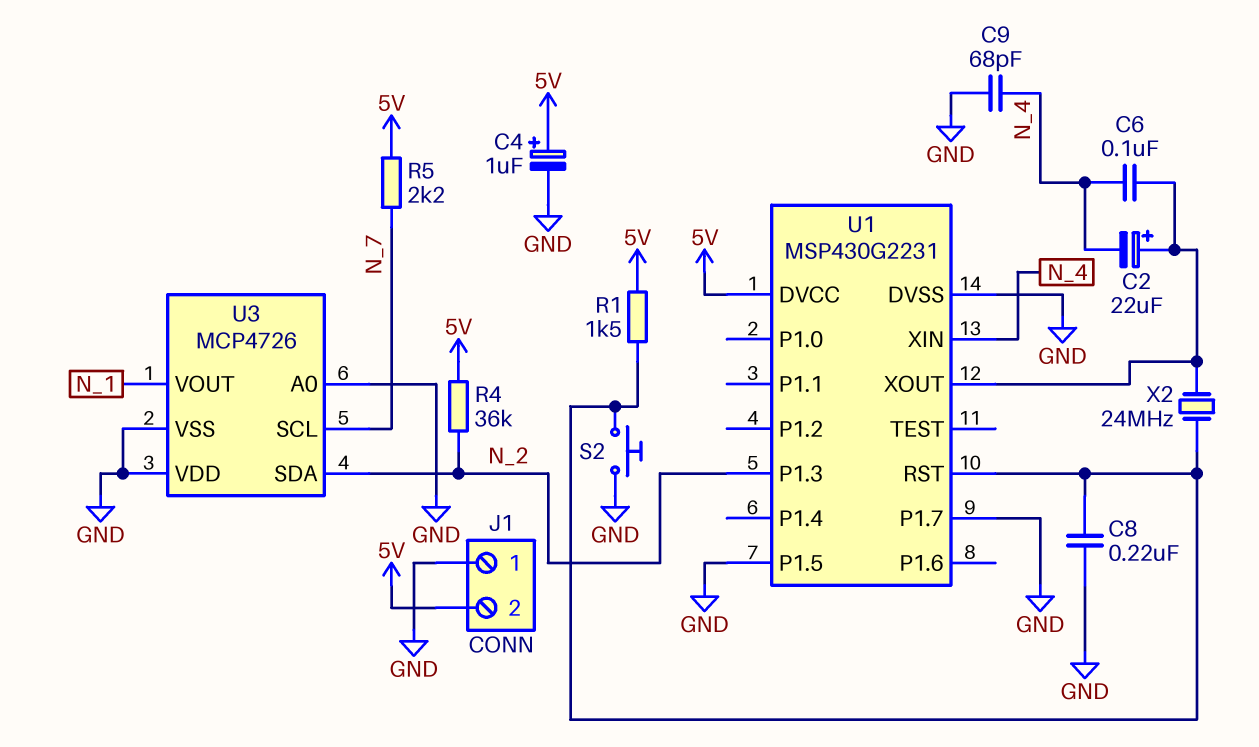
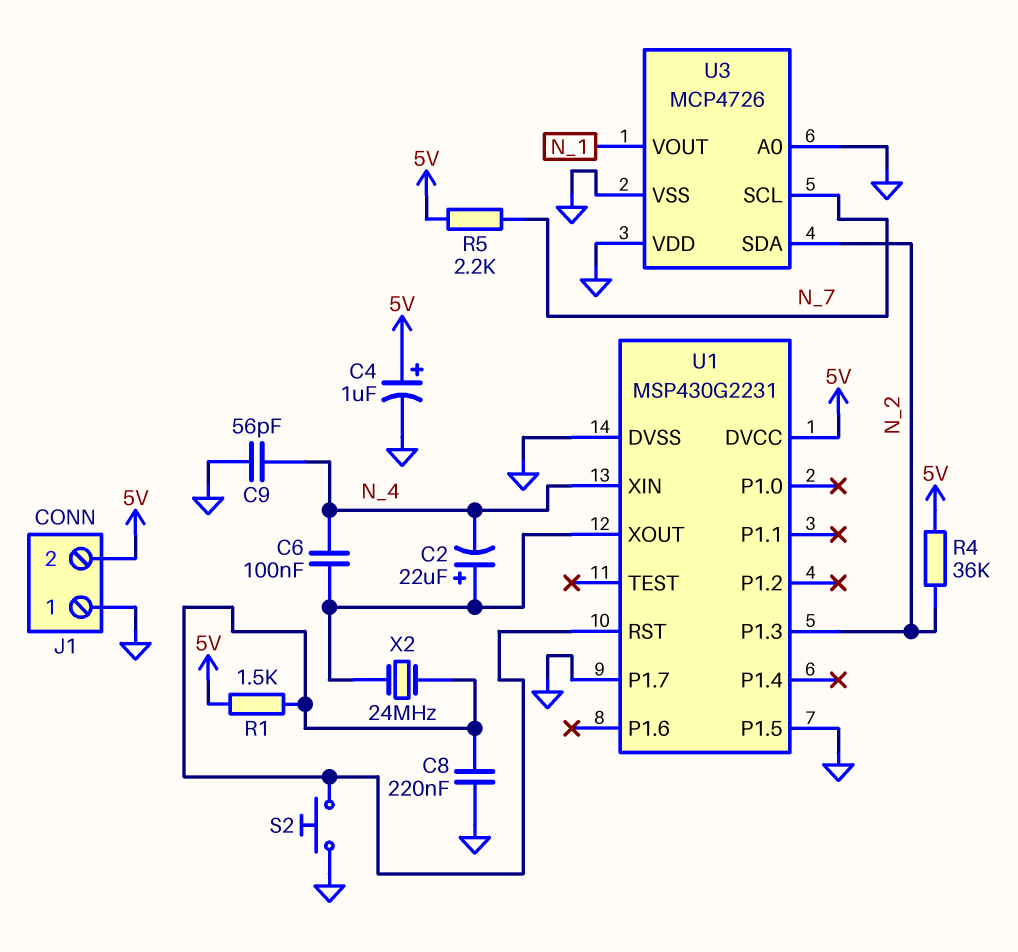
C9: 68pF (GND, N_4) -> 56pF (GND, N_4)

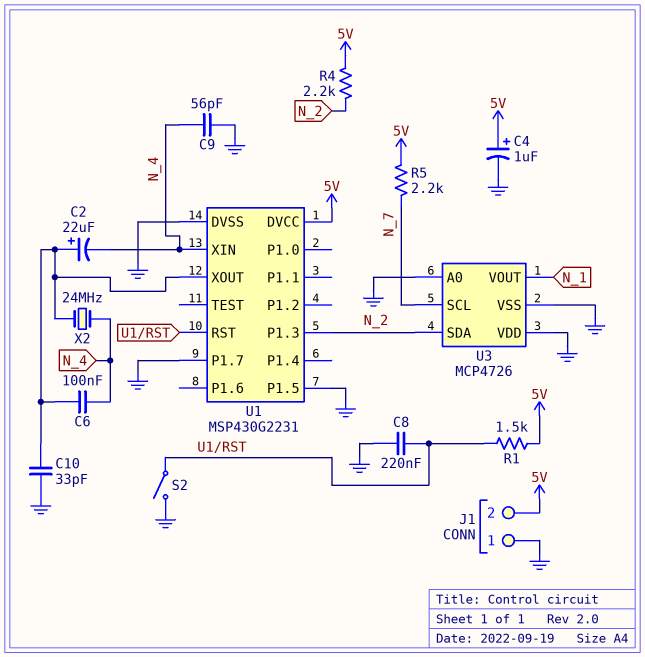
C10: none -> 33pF (GND, U1/XOUT)
R4: 36k (5V, N_2) -> 2.2k (5V, N_2)
S2: button (GND, U1/RST) -> switch (GND, U1/RST)
X2: 24MHz (U1/RST, U1/XOUT) -> 24MHz (N_4, U1/XOUT)

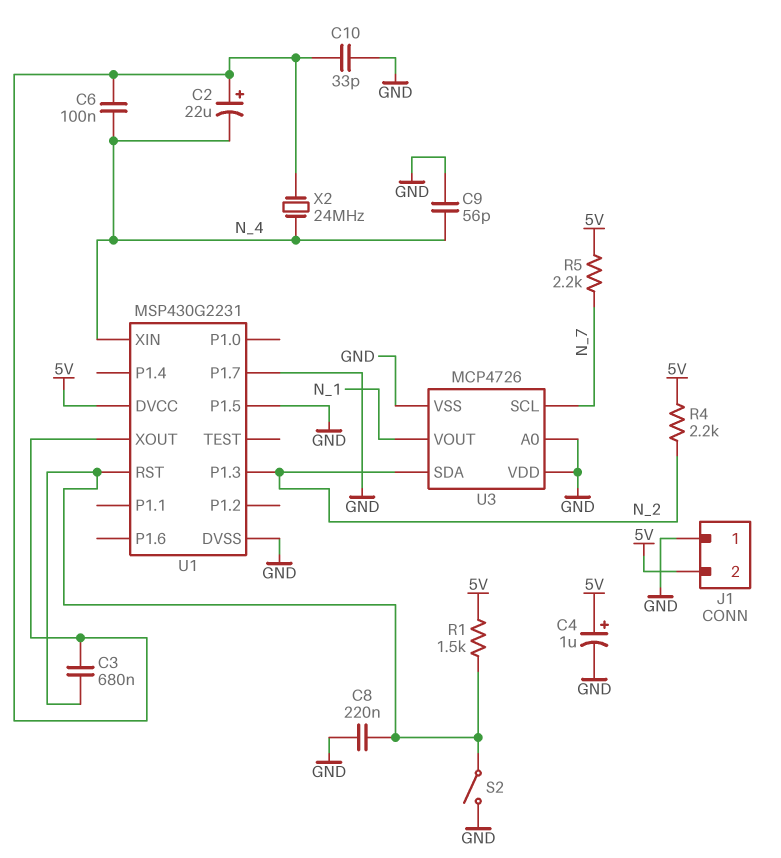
C3: none -> 680nF (U1/RST, U1/XOUT)

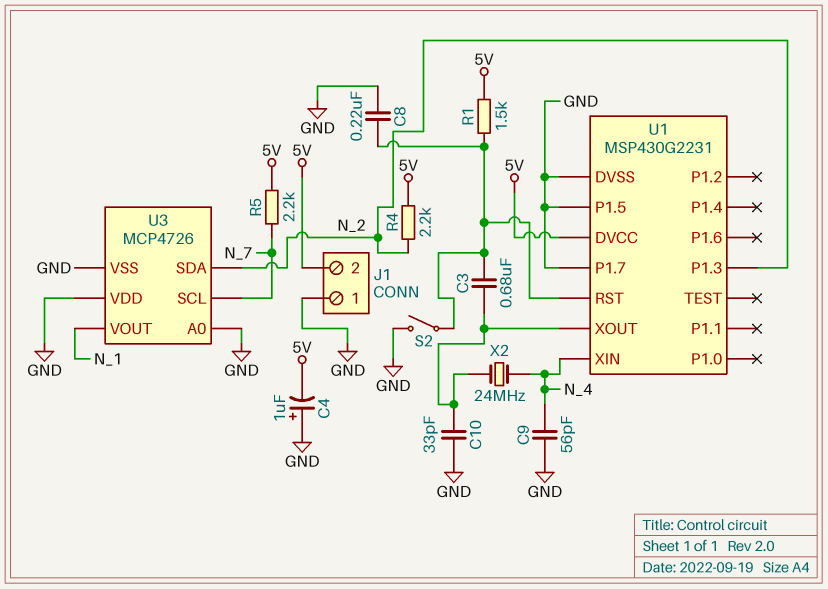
C2: 22uF (plus U1/XOUT, minus N_4) -> none
C4: 1uF (plus 5V, minus GND) -> 1uF (plus GND, minus 5V)
C6: 100nF (N_4, U1/XOUT) -> none

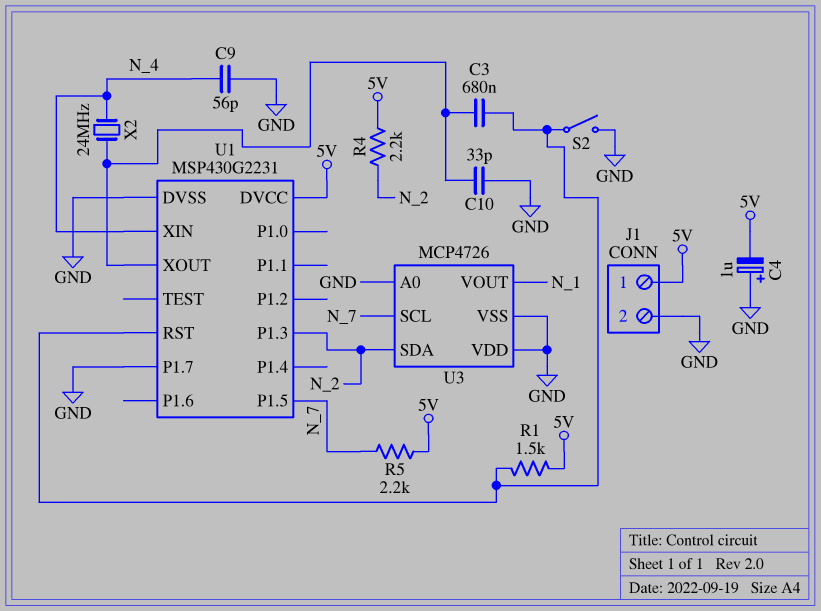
C8: 220nF (GND, U1/RST) -> none
J1 pin 1: GND -> 5V
J1 pin 2: 5V -> GND
U1 pin P1.5: GND -> N_7

